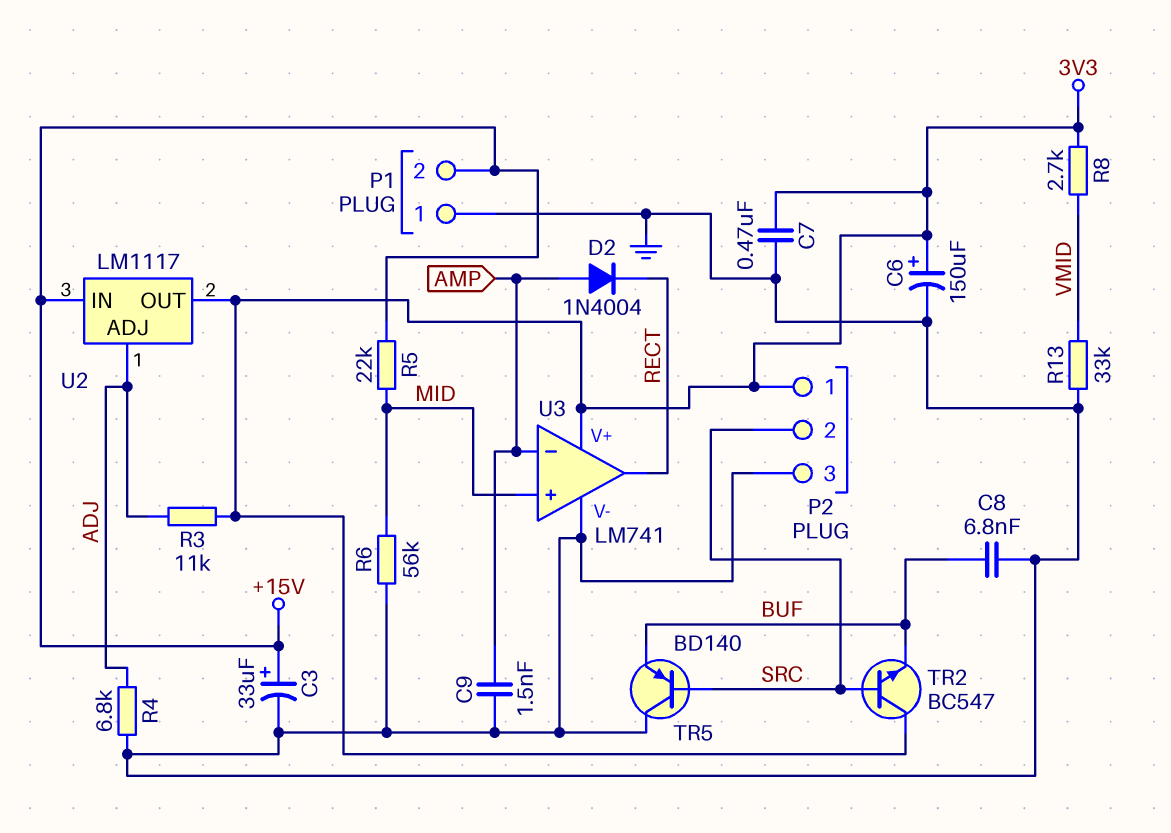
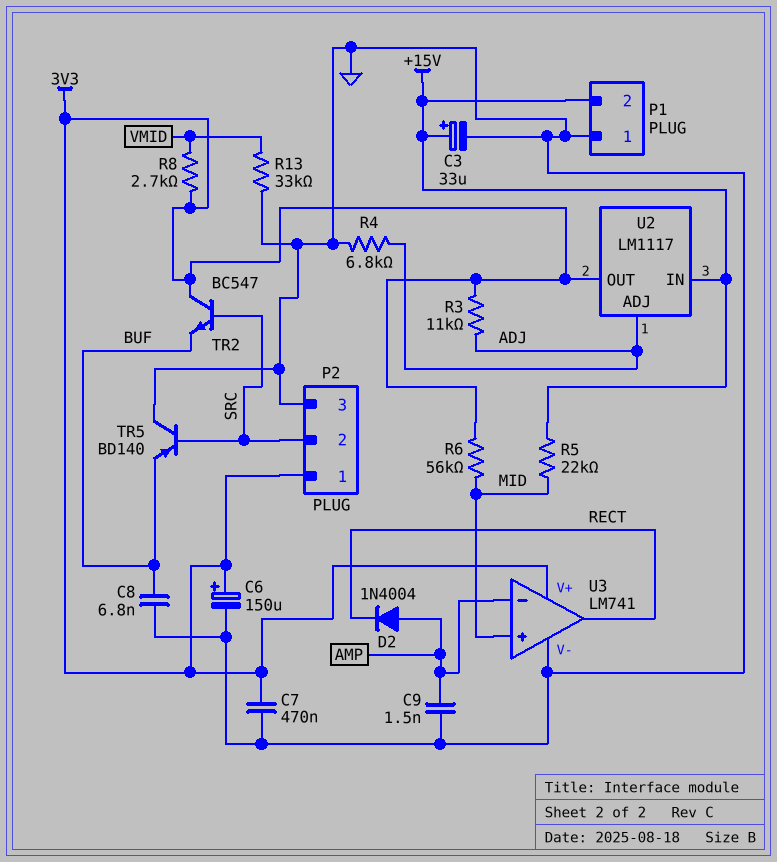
R6: 56k (GND, MID) -> 56k (3V3, MID)

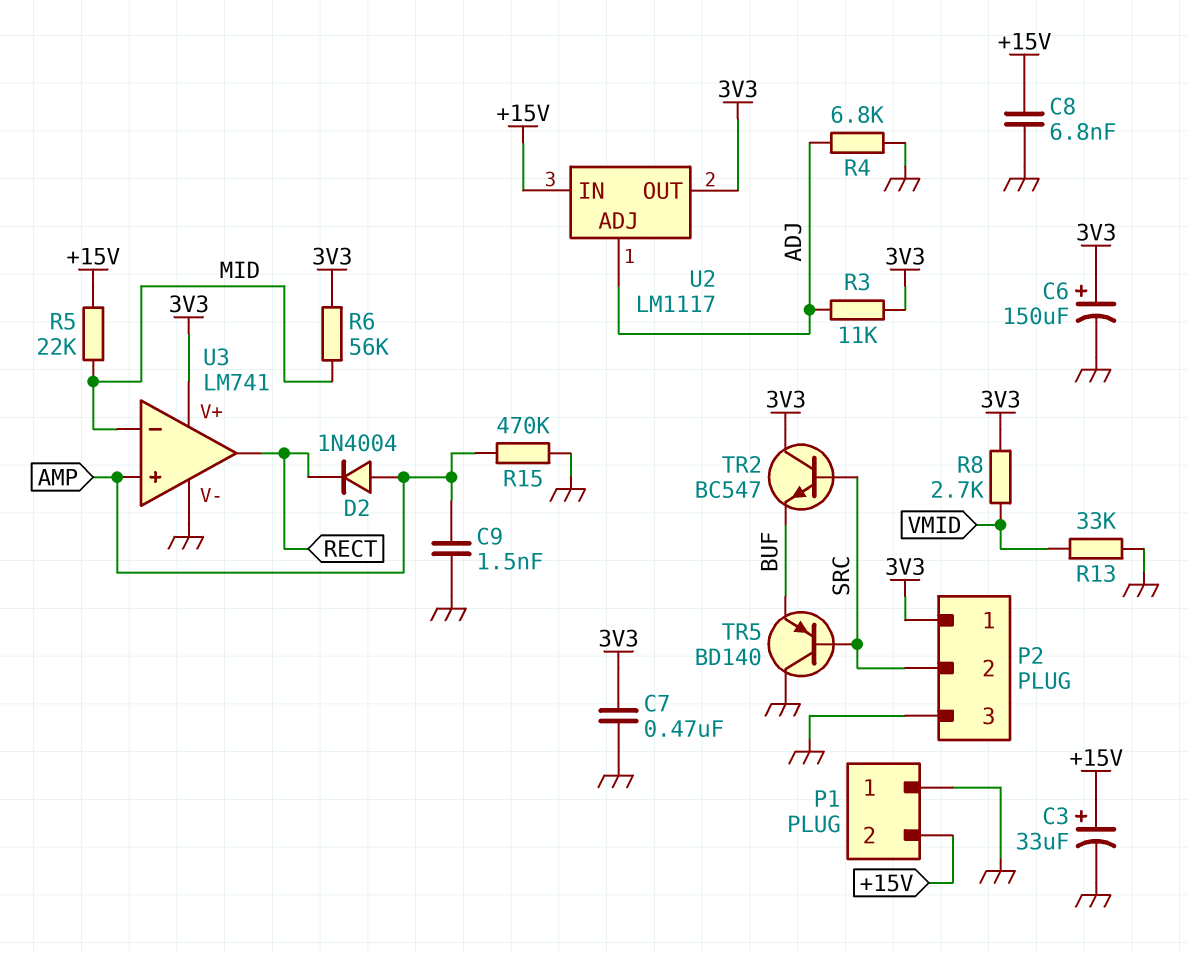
C8: 6.8nF (BUF, GND) -> 6.8nF (+15V, GND)
R15: none -> 470k (AMP, GND)
U3 pin in+: MID -> AMP
U3 pin in-: AMP -> MID

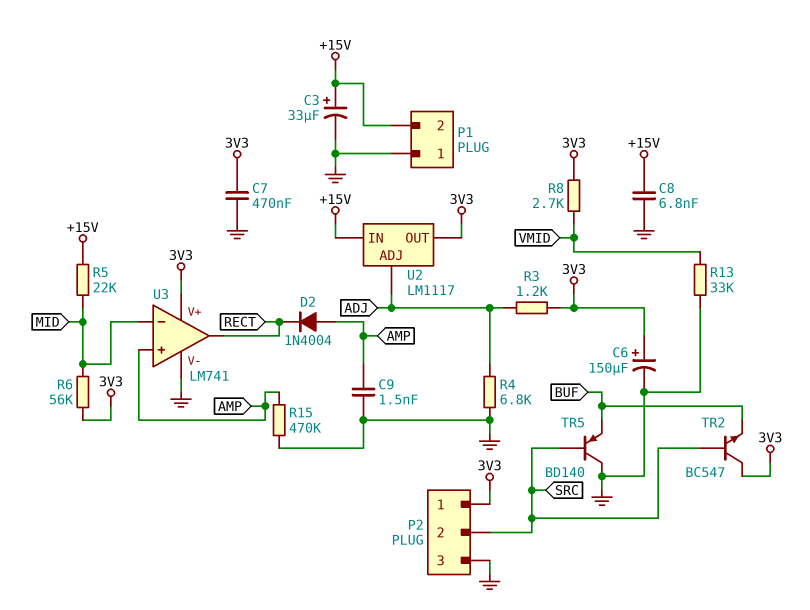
R3: 11k (3V3, ADJ) -> 1.2k (3V3, ADJ)

